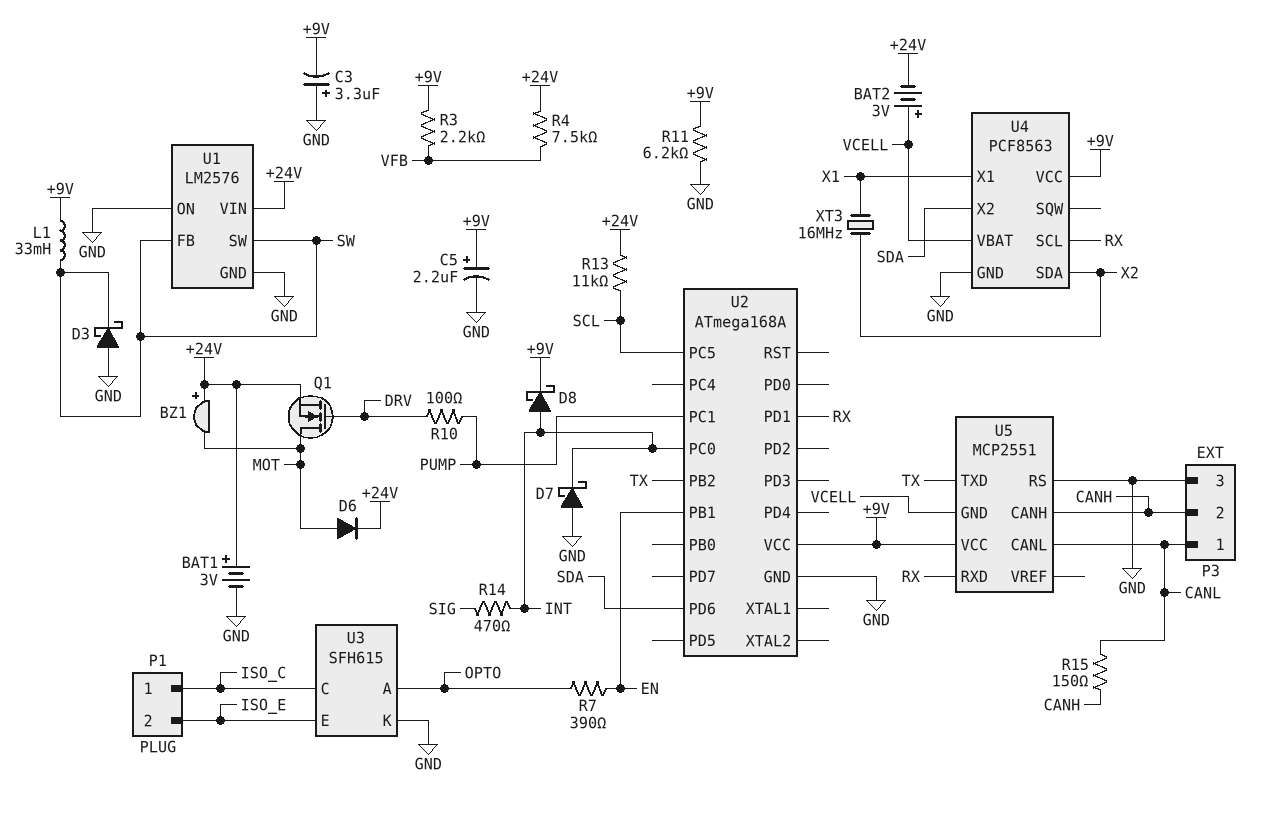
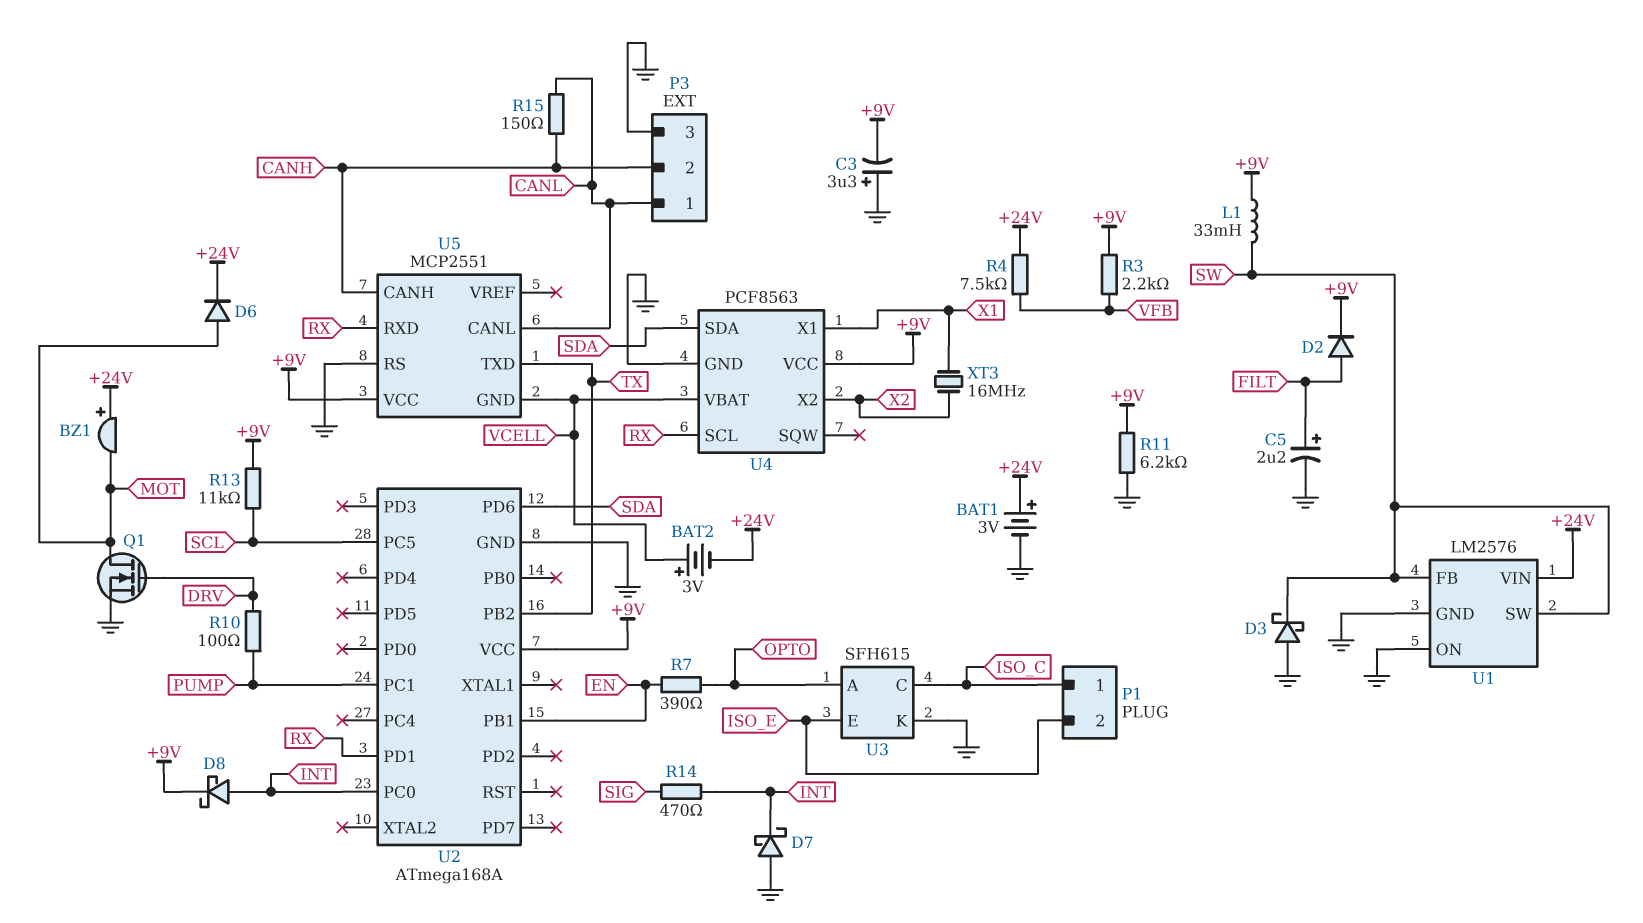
C5: 2.2uF (plus +9V, minus GND) -> 2.2uF (plus FILT, minus GND)
D2: none -> diode (A FILT, K +9V)
Q1: NMOS (G DRV, D MOT, S +24V) -> NMOS (G DRV, D MOT, S GND)
R13: 11k (+24V, SCL) -> 11k (+9V, SCL)
U4 pin SDA: X2 -> SDA
U4 pin X2: SDA -> X2

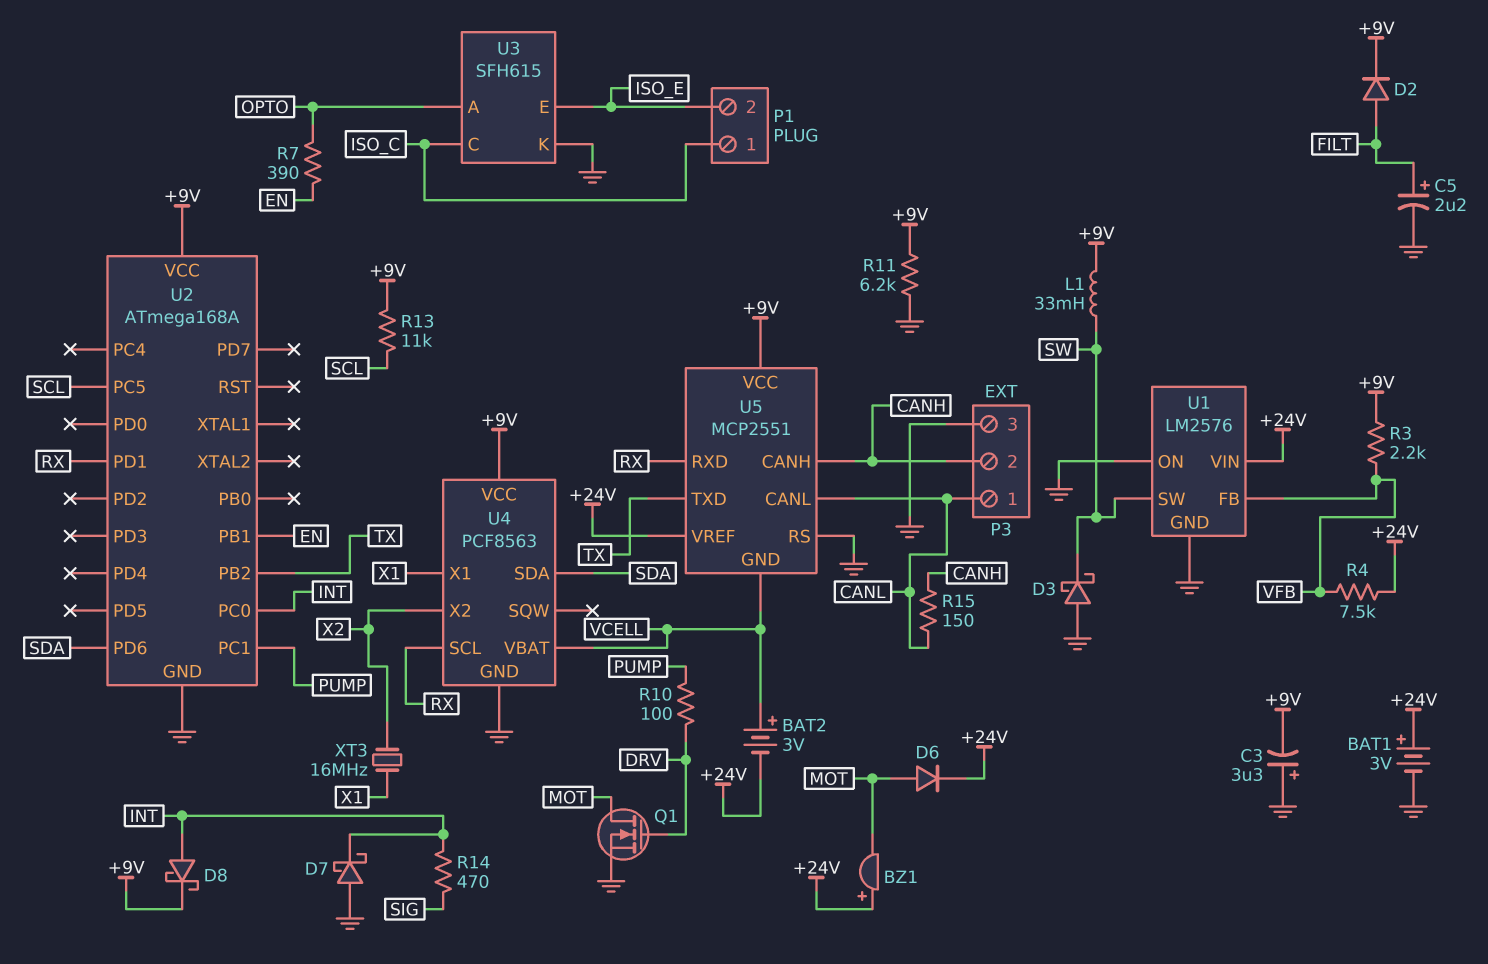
U1 pin FB: SW -> VFB
U5 pin VREF: none -> +24V

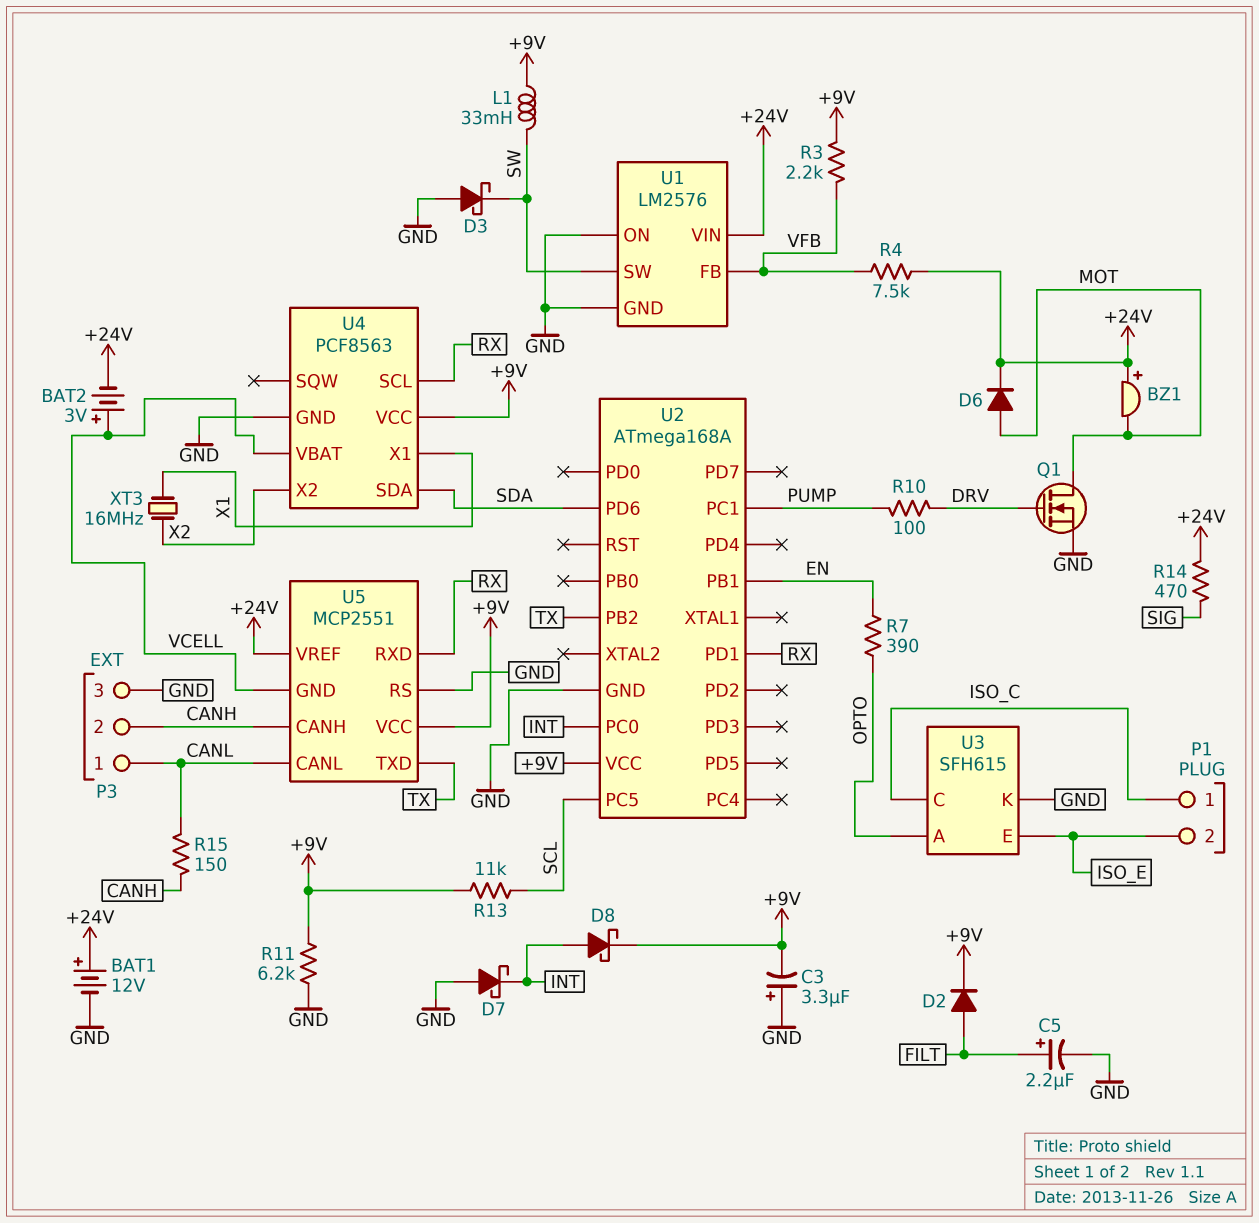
BAT1: 3V (plus +24V, minus GND) -> 12V (plus +24V, minus GND)
R14: 470 (INT, SIG) -> 470 (+24V, SIG)

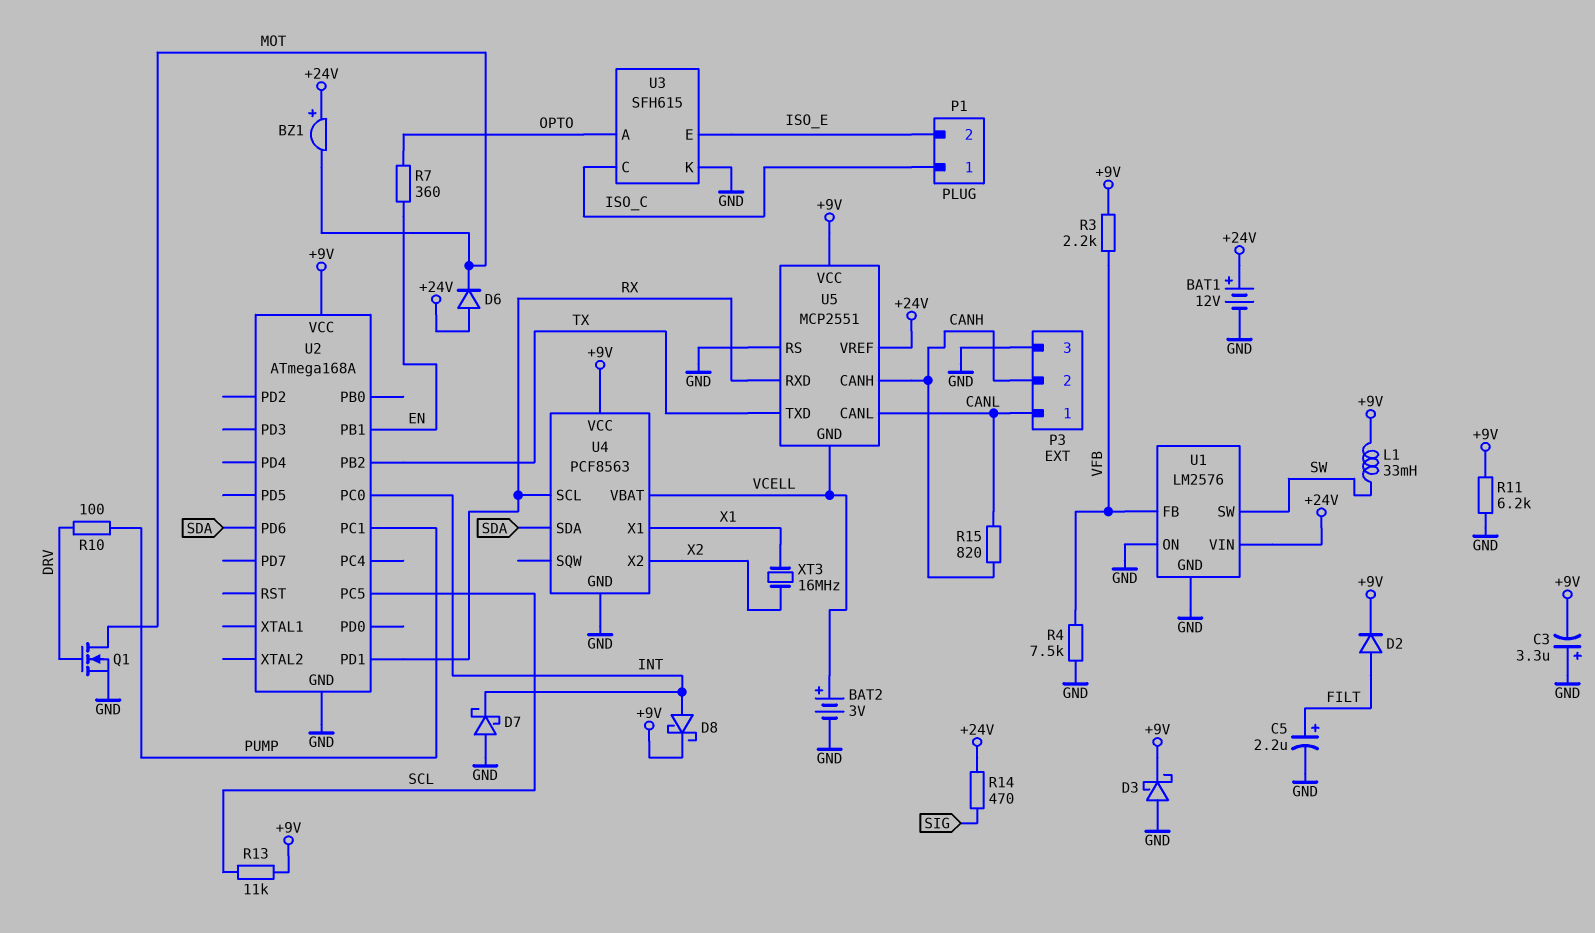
BAT2: 3V (plus VCELL, minus +24V) -> 3V (plus VCELL, minus GND)
D3: schottky (A GND, K SW) -> schottky (A GND, K +9V)
D6: diode (A MOT, K +24V) -> diode (A +24V, K MOT)
R4: 7.5k (+24V, VFB) -> 7.5k (GND, VFB)
R7: 390 (EN, OPTO) -> 360 (EN, OPTO)
R15: 150 (CANH, CANL) -> 820 (CANH, CANL)

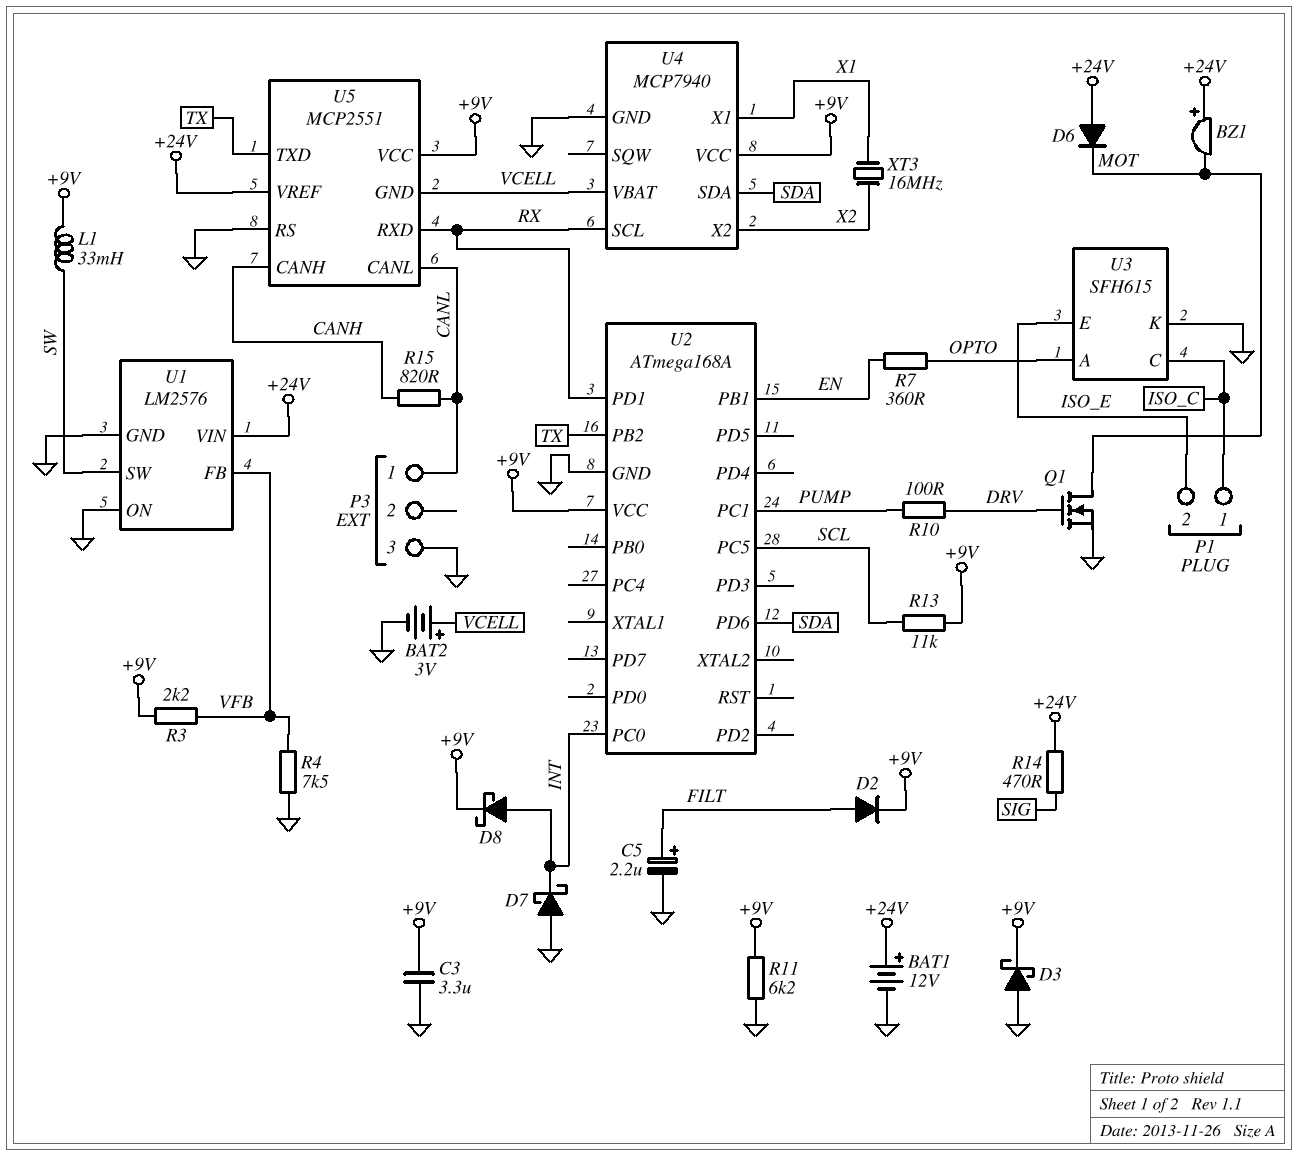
C3: 3.3uF (plus GND, minus +9V) -> 3.3uF (+9V, GND)
P3 pin 2: CANH -> none
U4: PCF8563 -> MCP7940

